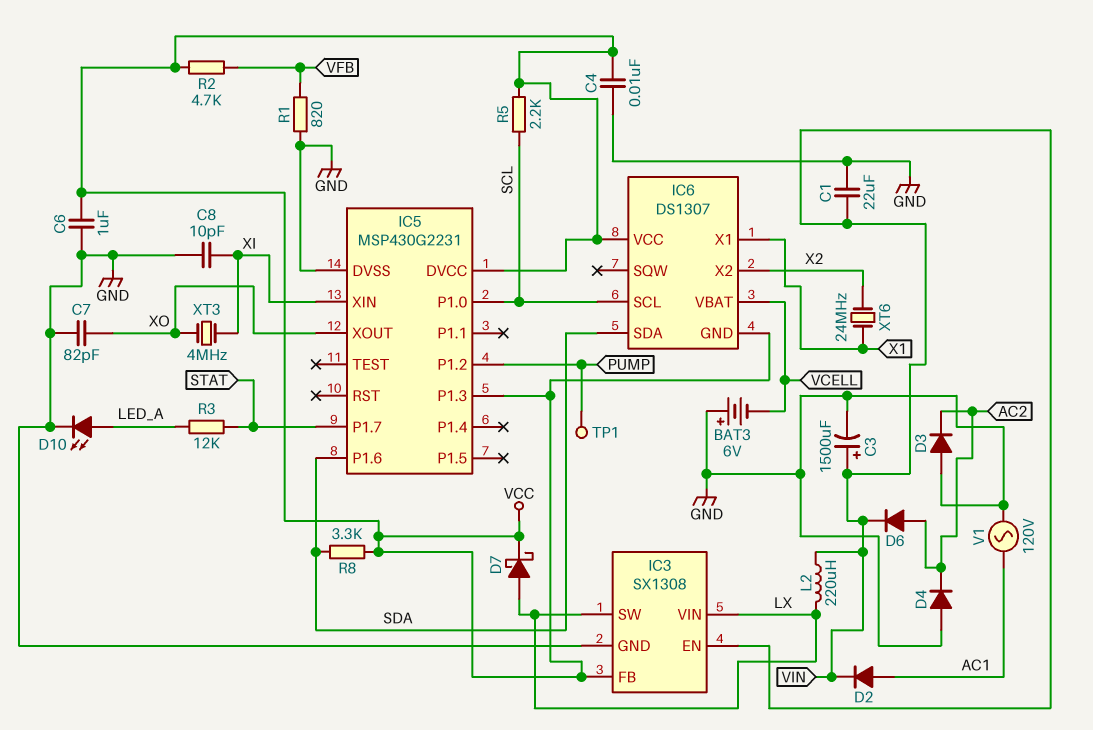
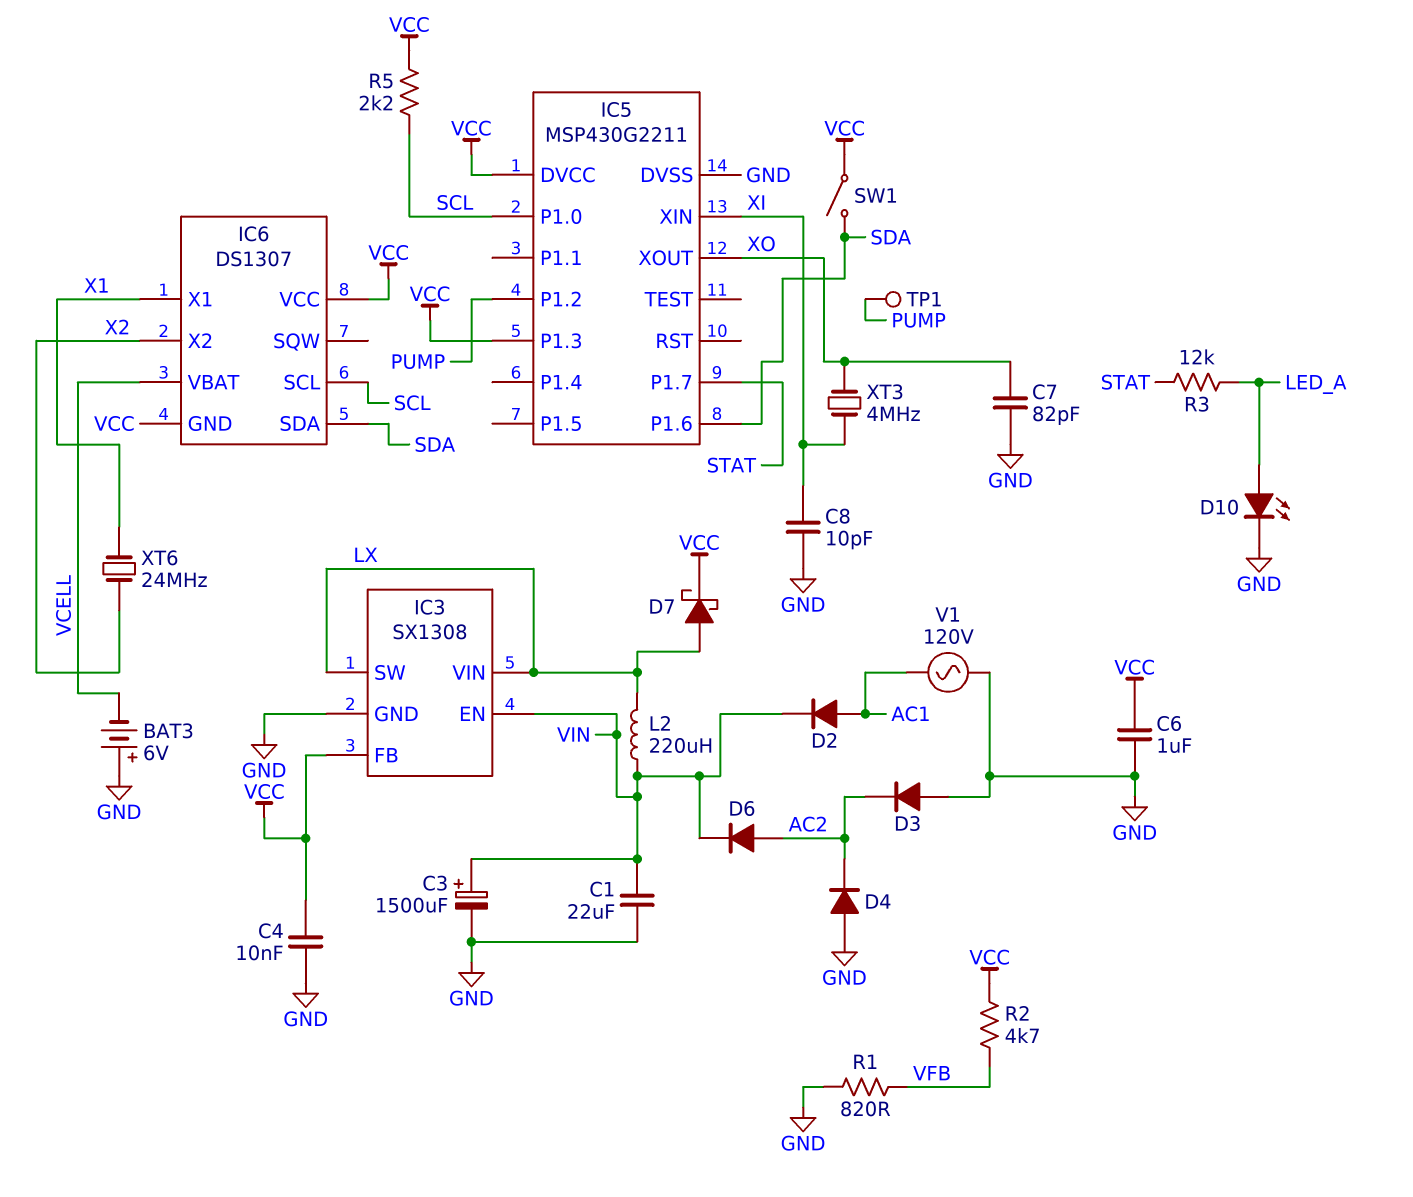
IC5: MSP430G2231 -> MSP430G2211
R8: 3.3k (SDA, VCC) -> none
SW1: none -> switch (SDA, VCC)

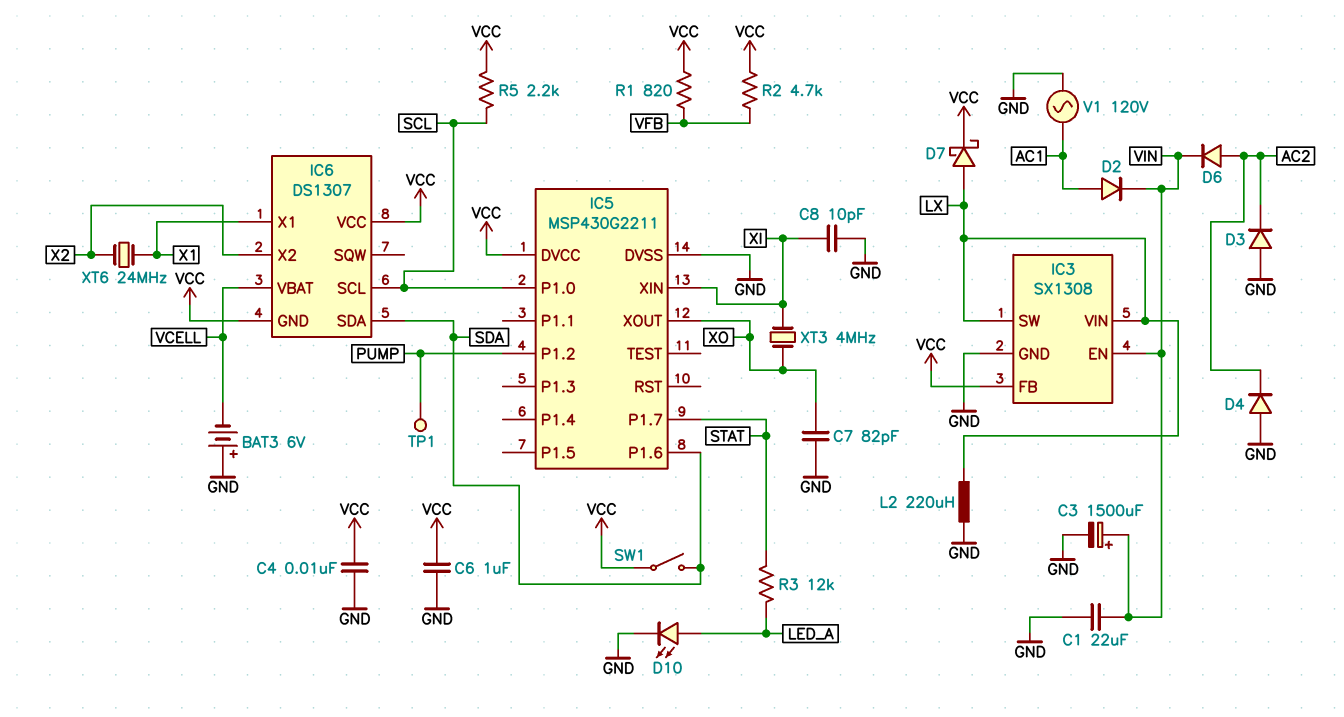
IC5 pin P1.3: VCC -> none
L2: 220uH (LX, VIN) -> 220uH (GND, LX)
R1: 820 (GND, VFB) -> 820 (VCC, VFB)

